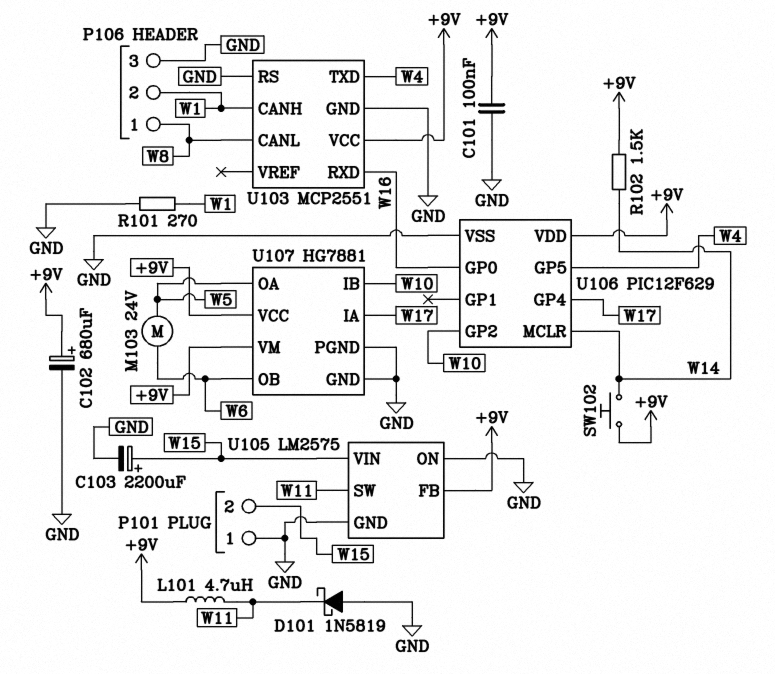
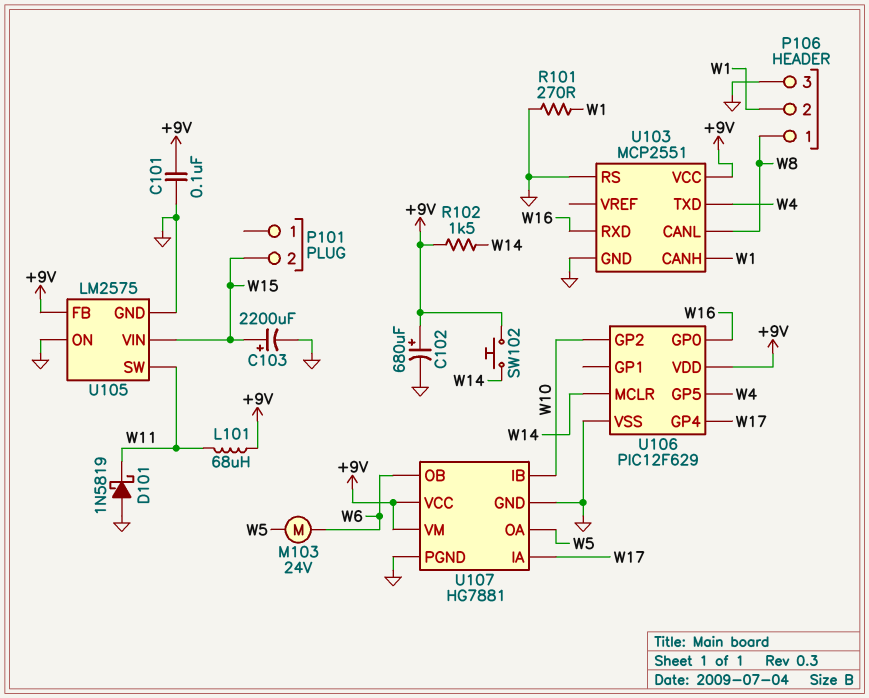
L101: 4.7uH (+9V, W11) -> 68uH (+9V, W11)
P101 pin 1: GND -> none

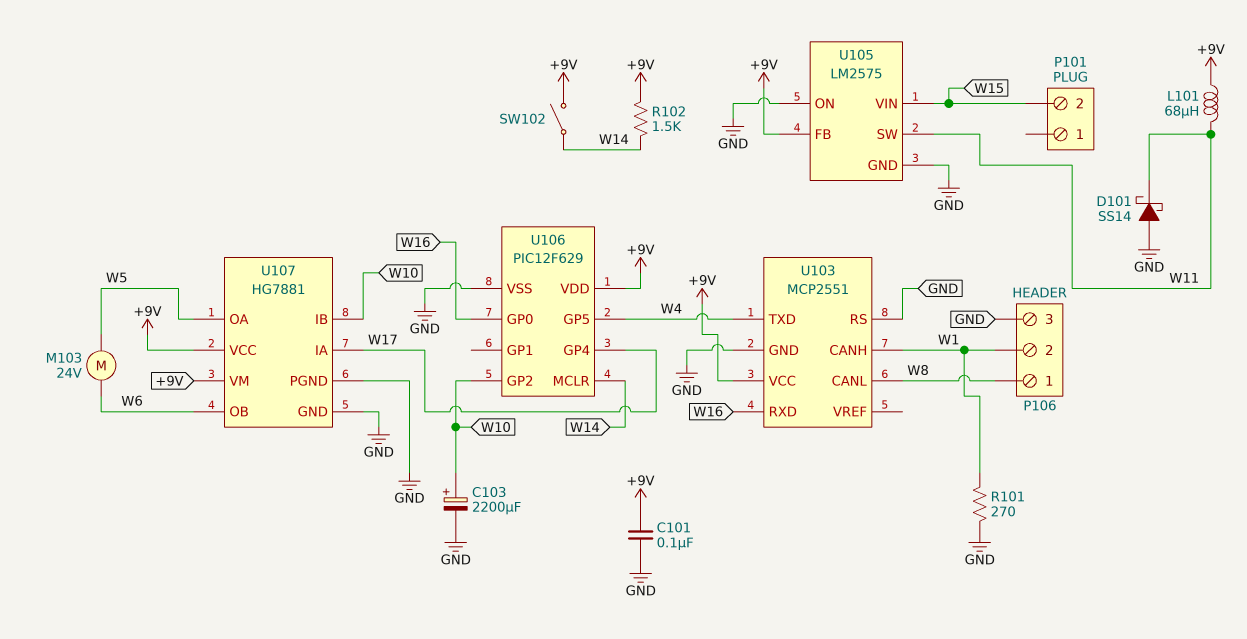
C102: 680uF (plus +9V, minus GND) -> none
C103: 2200uF (plus W15, minus GND) -> 2200uF (plus W10, minus GND)
D101: schottky 1N5819 (A GND, K W11) -> schottky SS14 (A GND, K W11)
SW102: button (+9V, W14) -> switch (+9V, W14)

